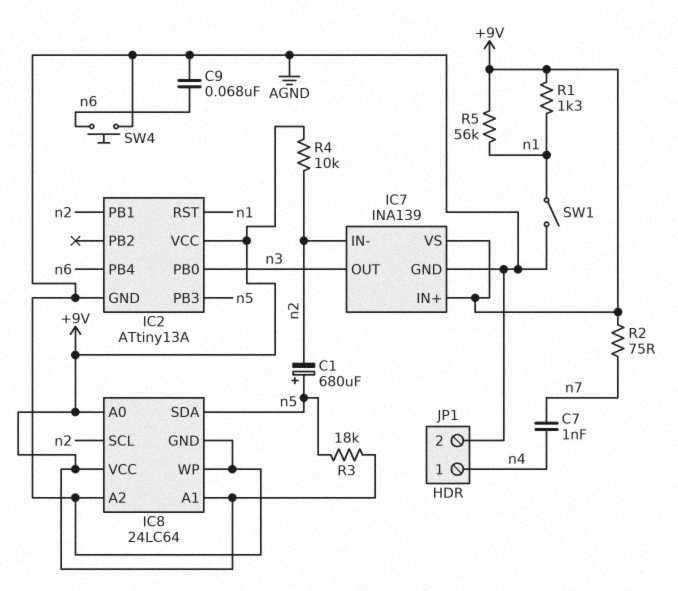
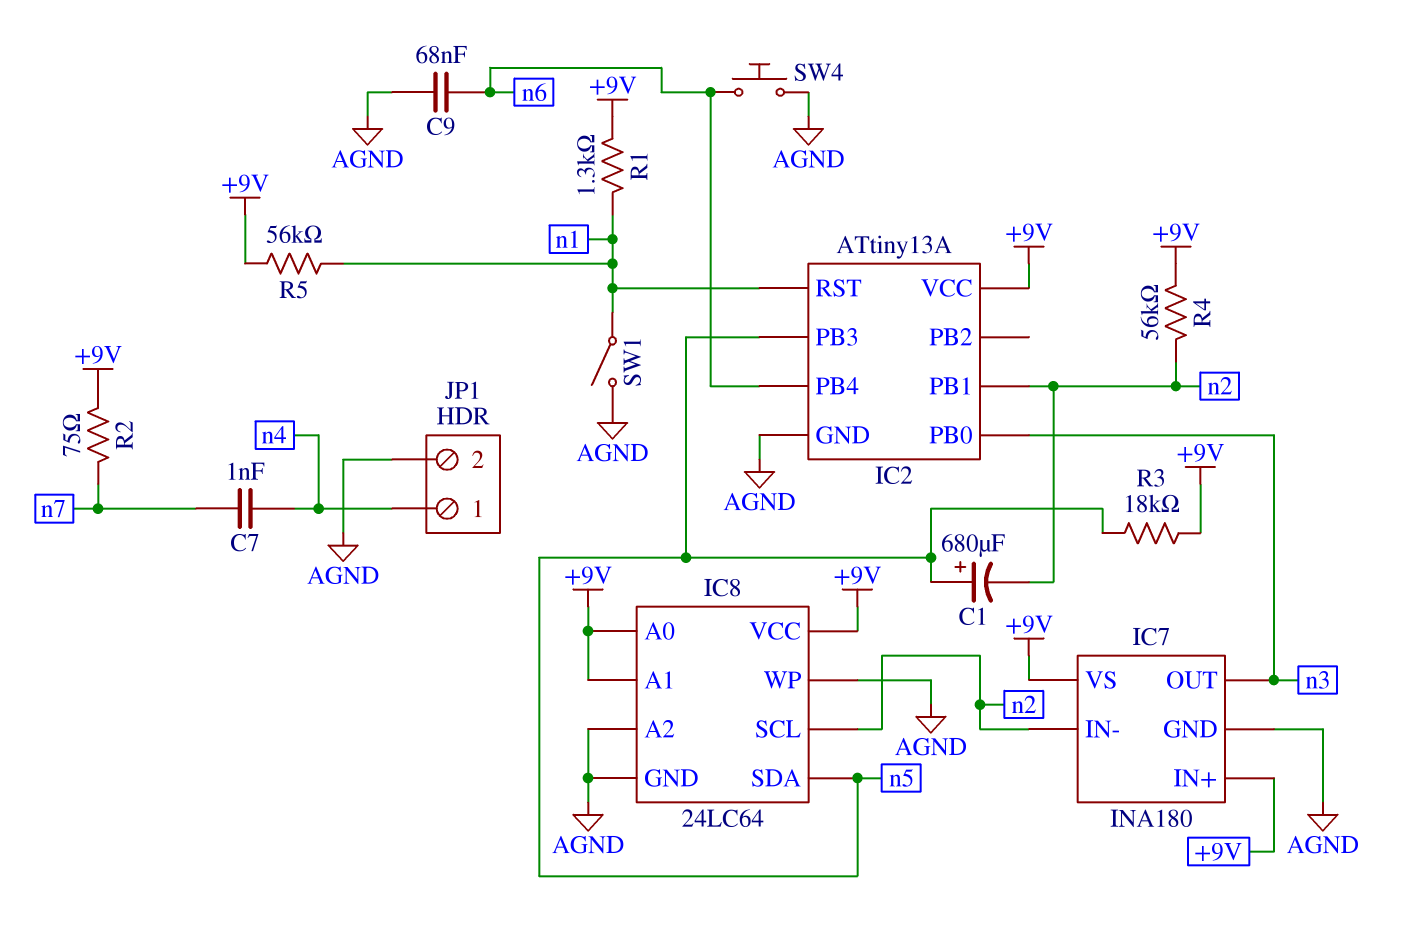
IC7: INA139 -> INA180
R4: 10k (+9V, n2) -> 56k (+9V, n2)

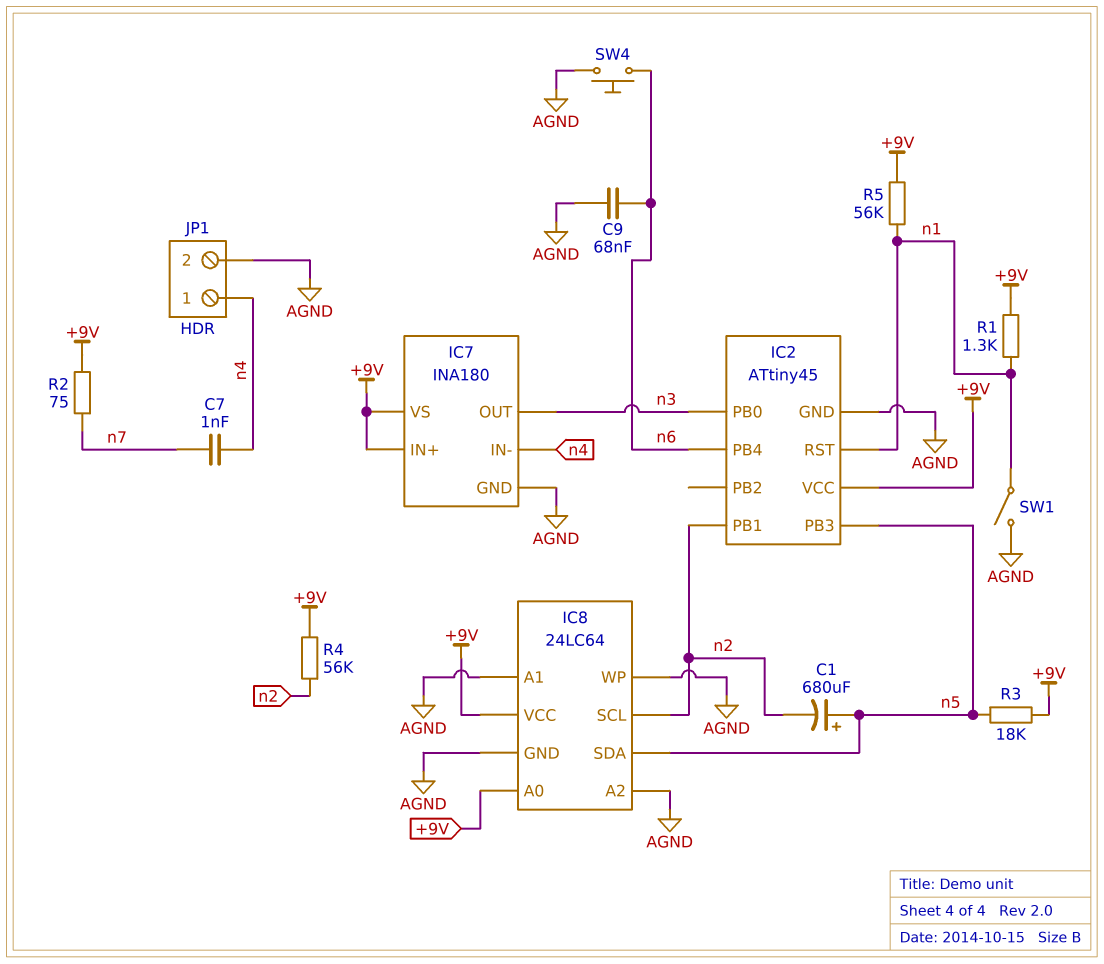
IC2: ATtiny13A -> ATtiny45
IC7 pin IN-: n2 -> n4
IC8 pin A1: +9V -> AGND

